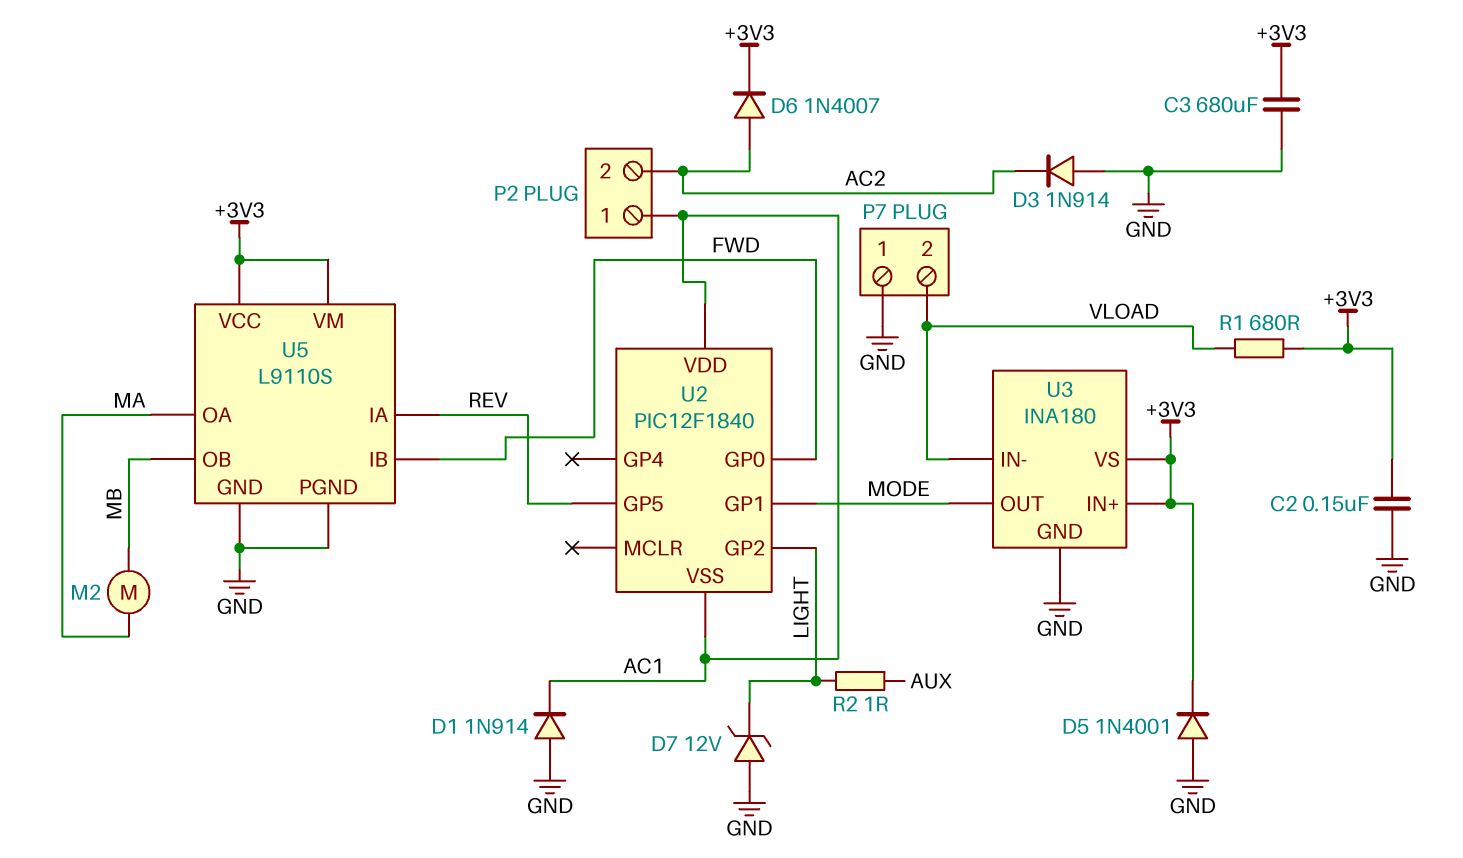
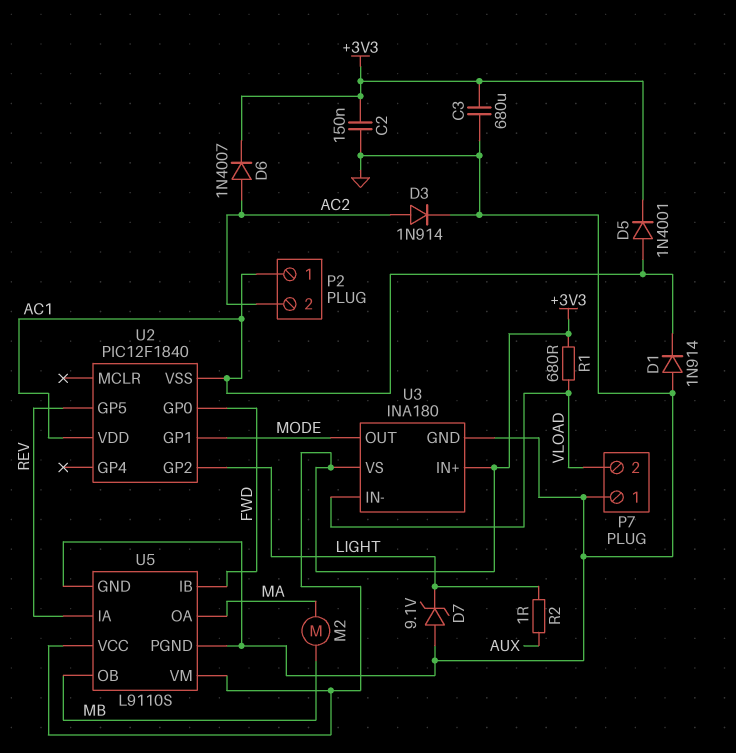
D3: diode 1N914 (A GND, K AC2) -> diode 1N914 (A AC2, K GND)
D5: diode 1N4001 (A GND, K +3V3) -> diode 1N4001 (A AC1, K +3V3)
D7: zener 12V (A GND, K LIGHT) -> zener 9.1V (A GND, K LIGHT)

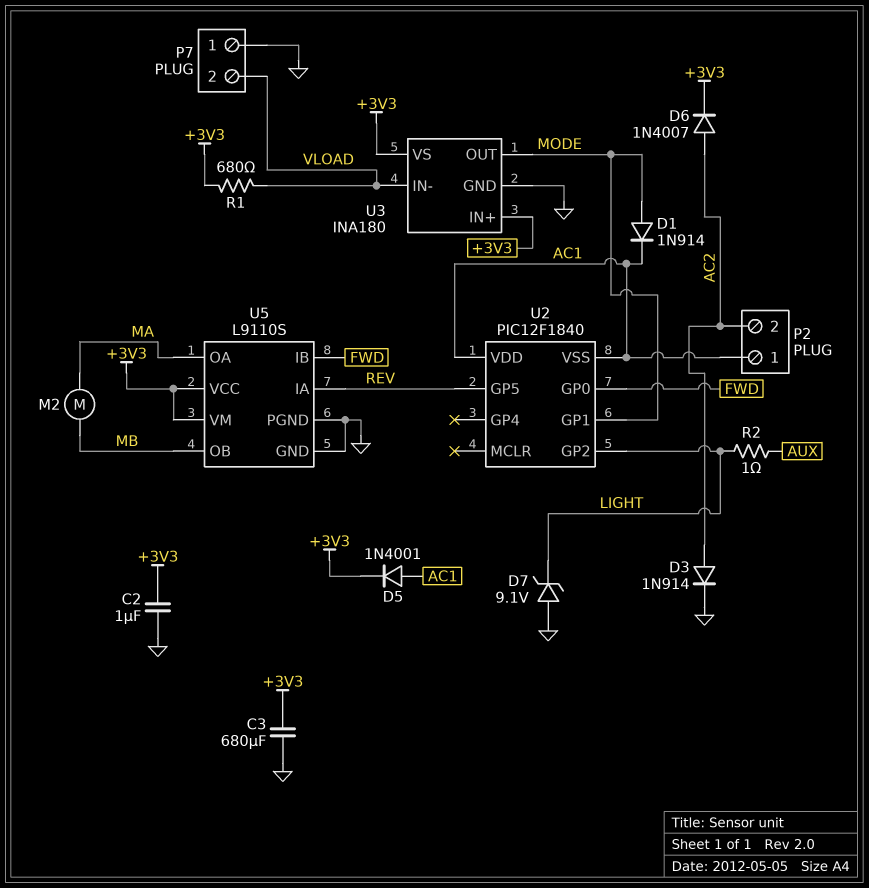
C2: 150nF (+3V3, GND) -> 1uF (+3V3, GND)
D1: diode 1N914 (A GND, K AC1) -> diode 1N914 (A MODE, K AC1)

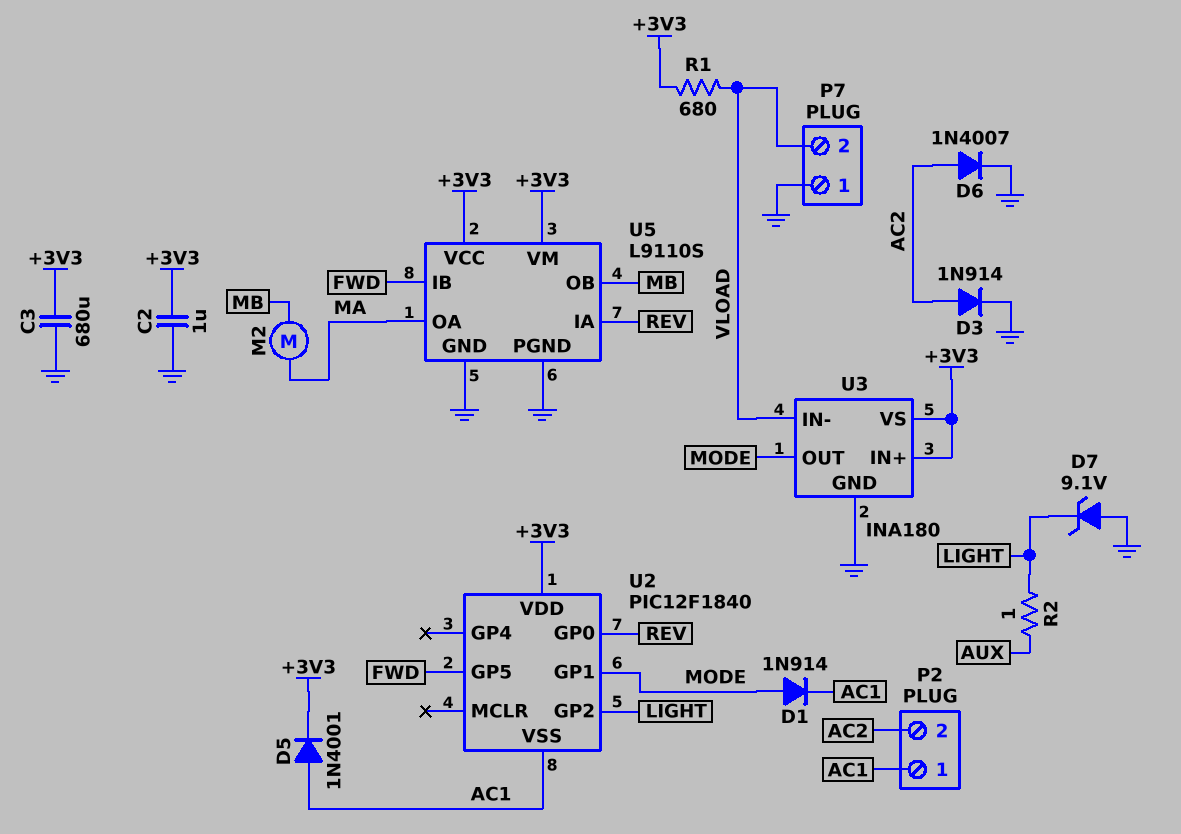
D6: diode 1N4007 (A AC2, K +3V3) -> diode 1N4007 (A AC2, K GND)
U2 pin GP0: FWD -> REV
U2 pin GP5: REV -> FWD
U2 pin VDD: AC1 -> +3V3

